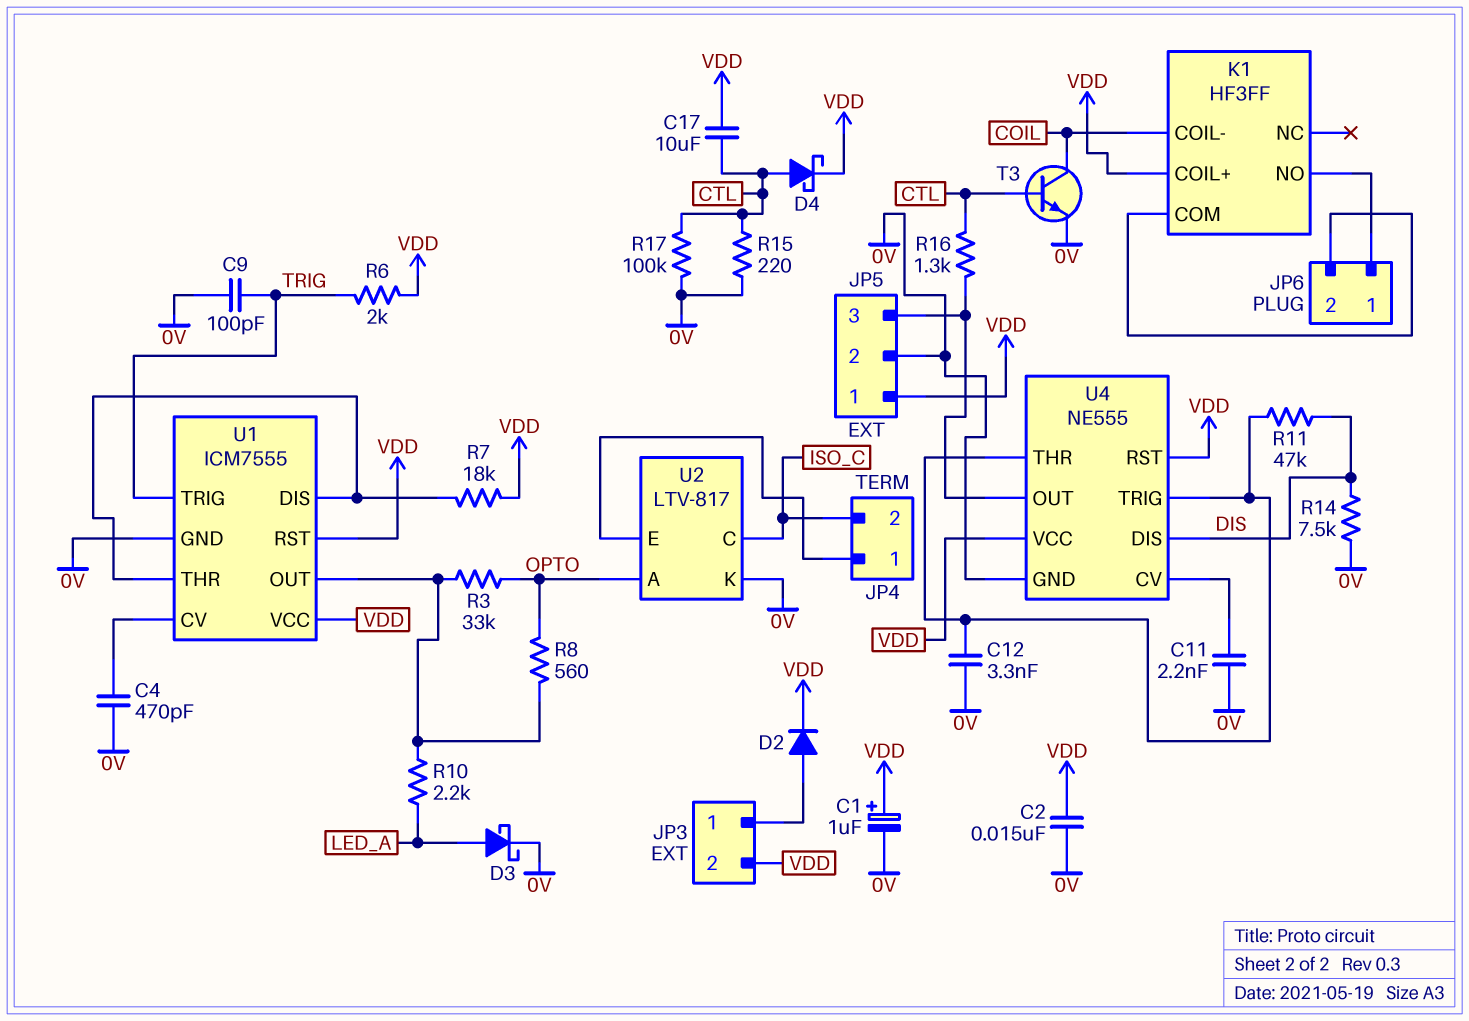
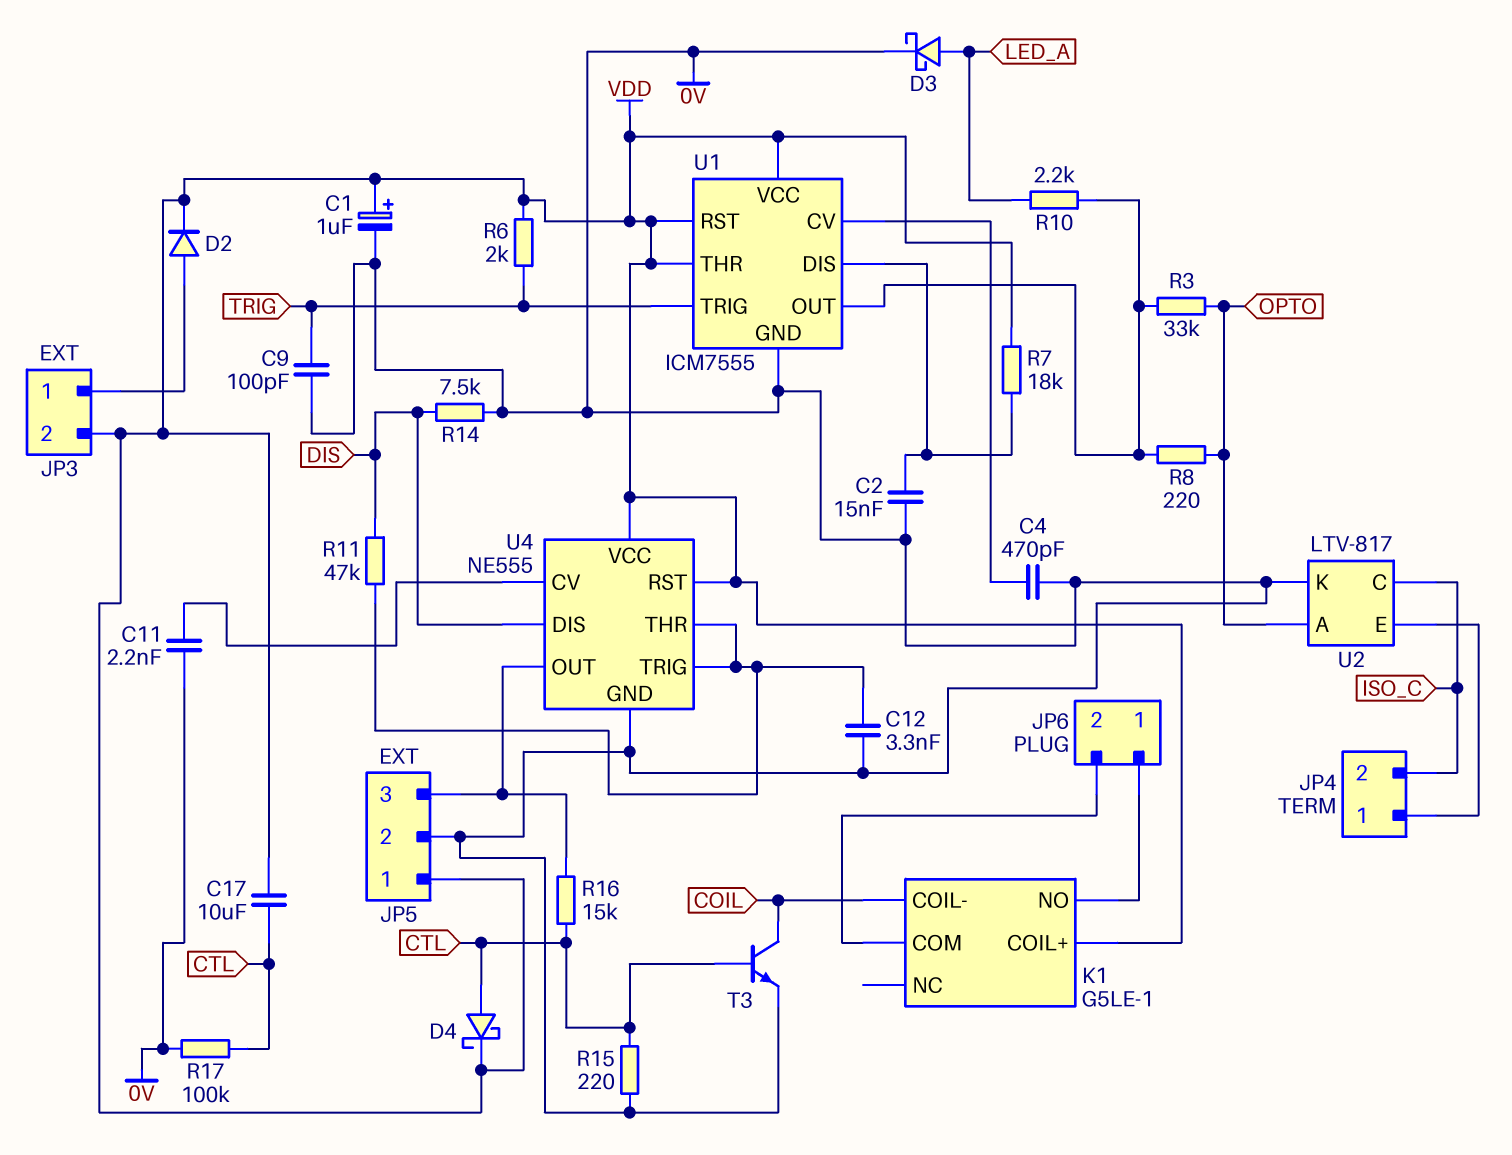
C2: 15nF (0V, VDD) -> 15nF (0V, U1/DIS)
K1: HF3FF -> G5LE-1
R8: 560 (OPTO, U1/OUT) -> 220 (OPTO, U1/OUT)
R16: 1.3k (CTL, JP5/3) -> 15k (CTL, JP5/3)
U1 pin THR: U1/DIS -> VDD

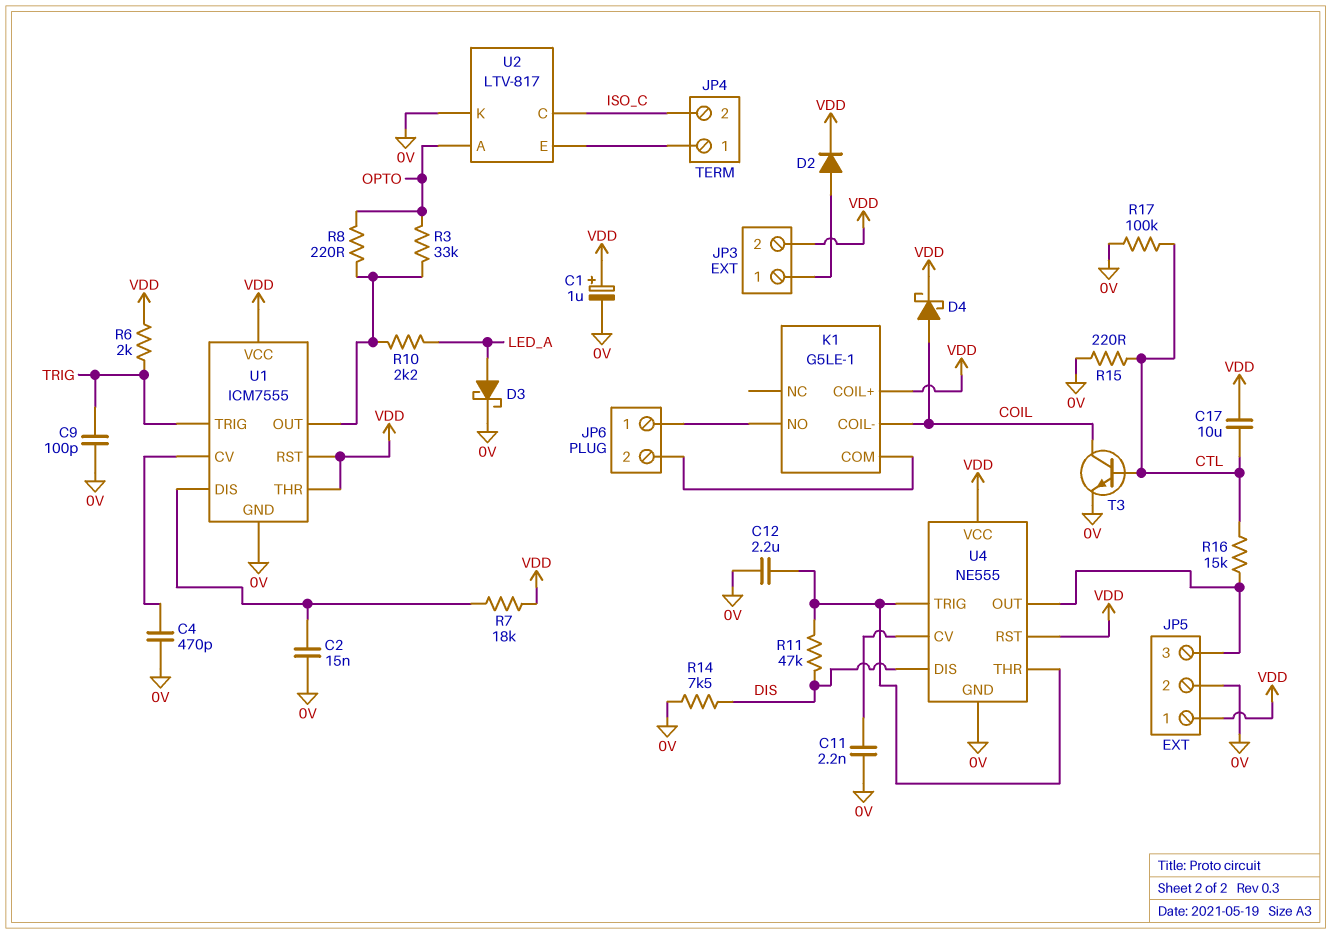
C12: 3.3nF (0V, U4/THR) -> 2.2uF (0V, U4/THR)
D4: schottky (A CTL, K VDD) -> schottky (A COIL, K VDD)

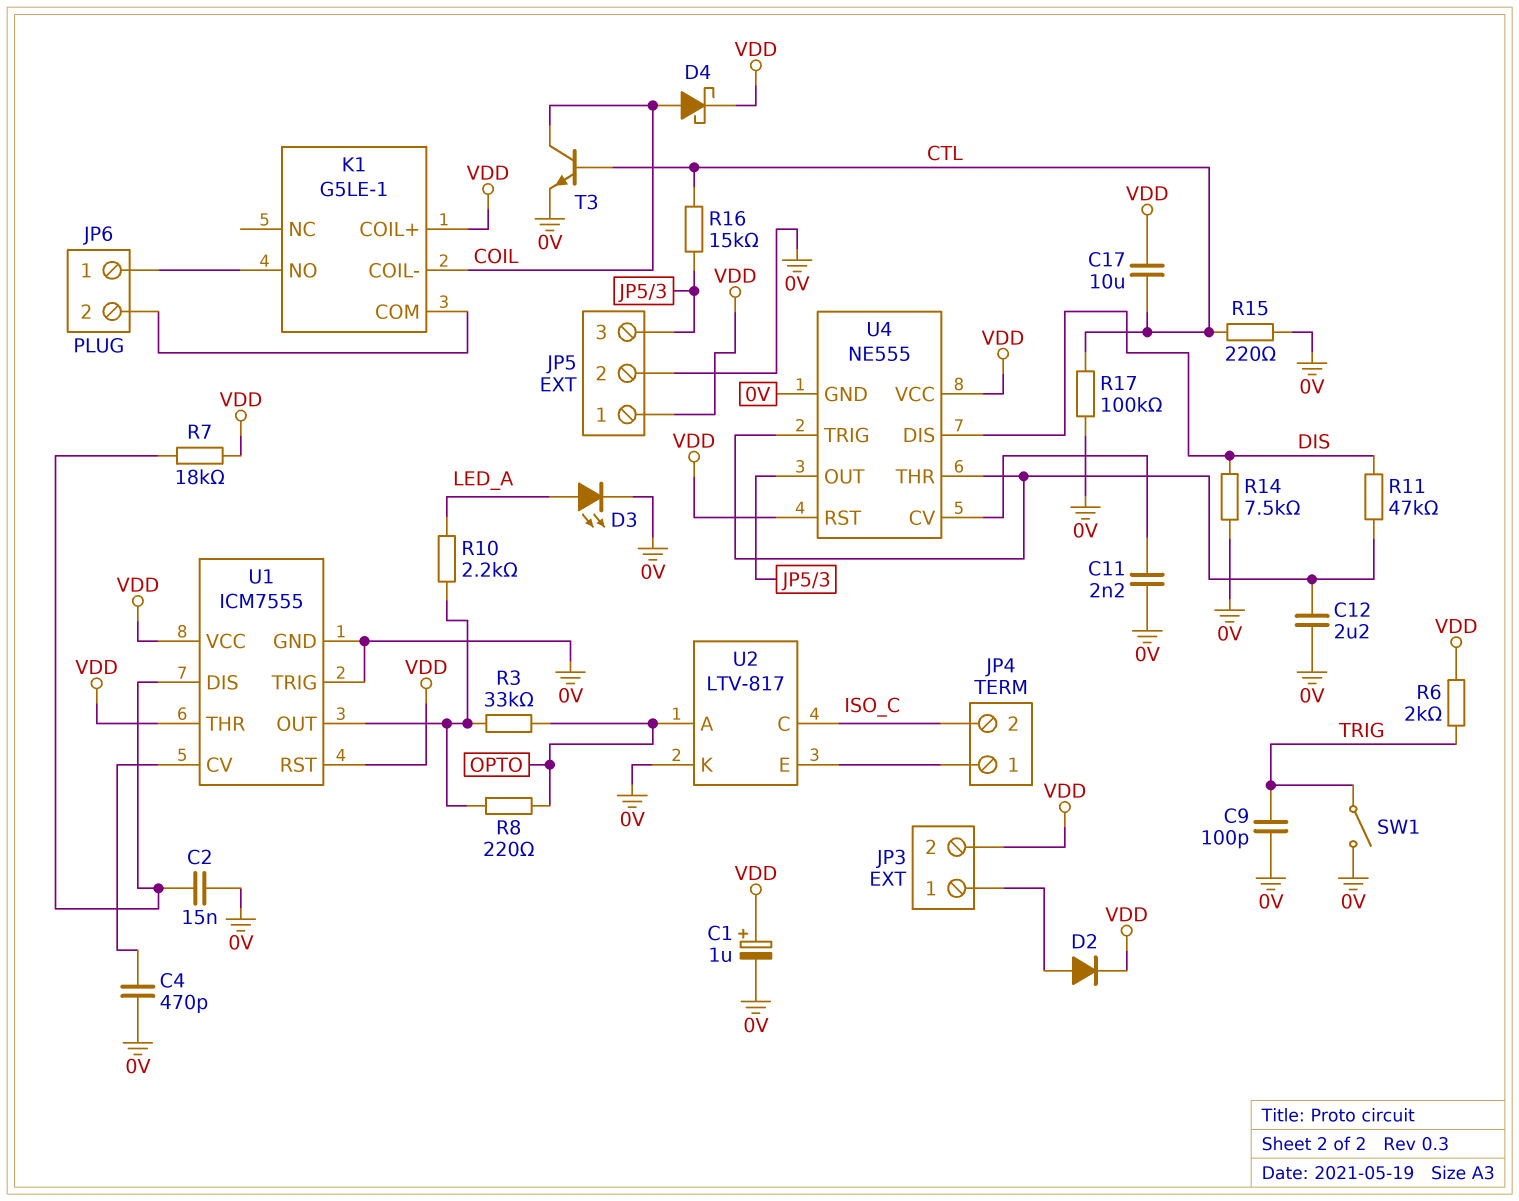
D3: schottky (A LED_A, K 0V) -> LED (A LED_A, K 0V)
SW1: none -> switch (0V, TRIG)
U1 pin TRIG: TRIG -> 0V

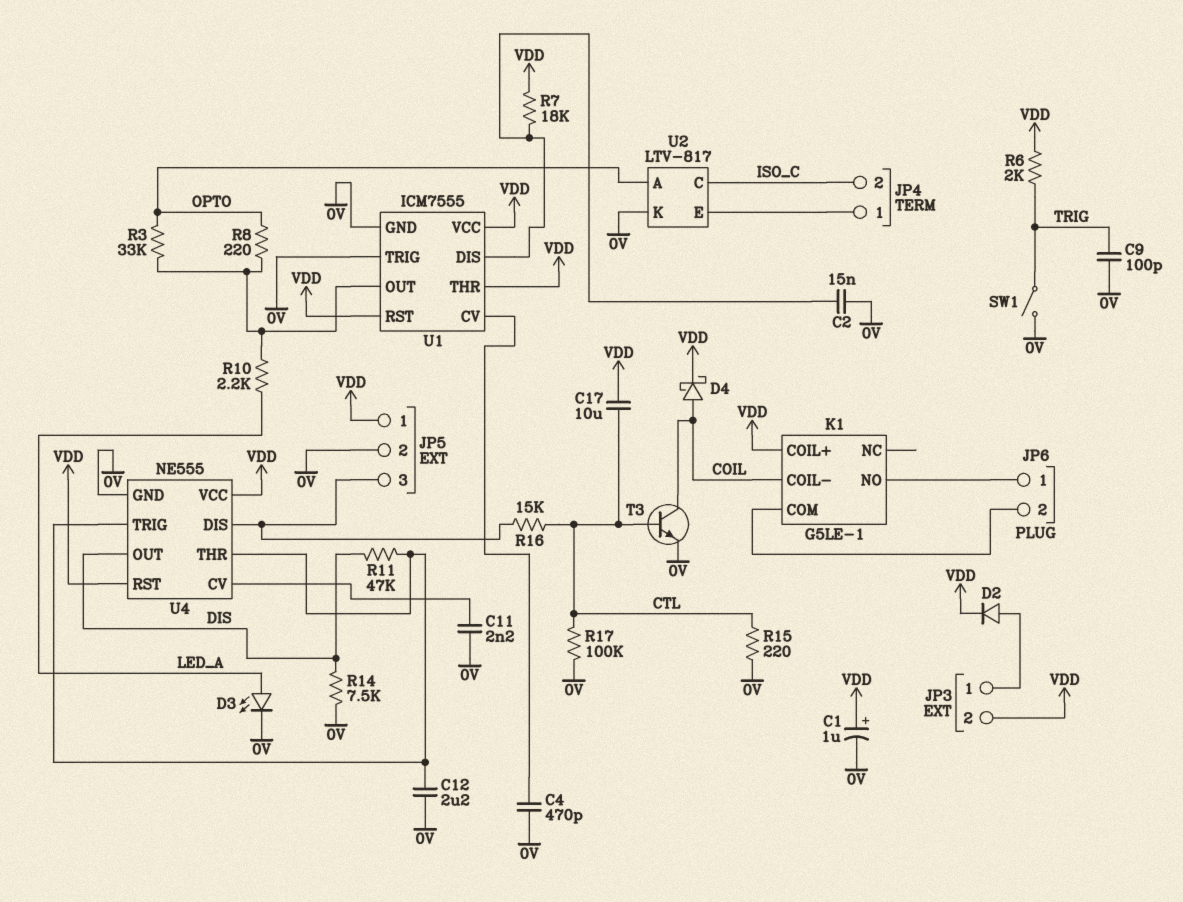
U4 pin DIS: DIS -> JP5/3
U4 pin OUT: JP5/3 -> DIS

